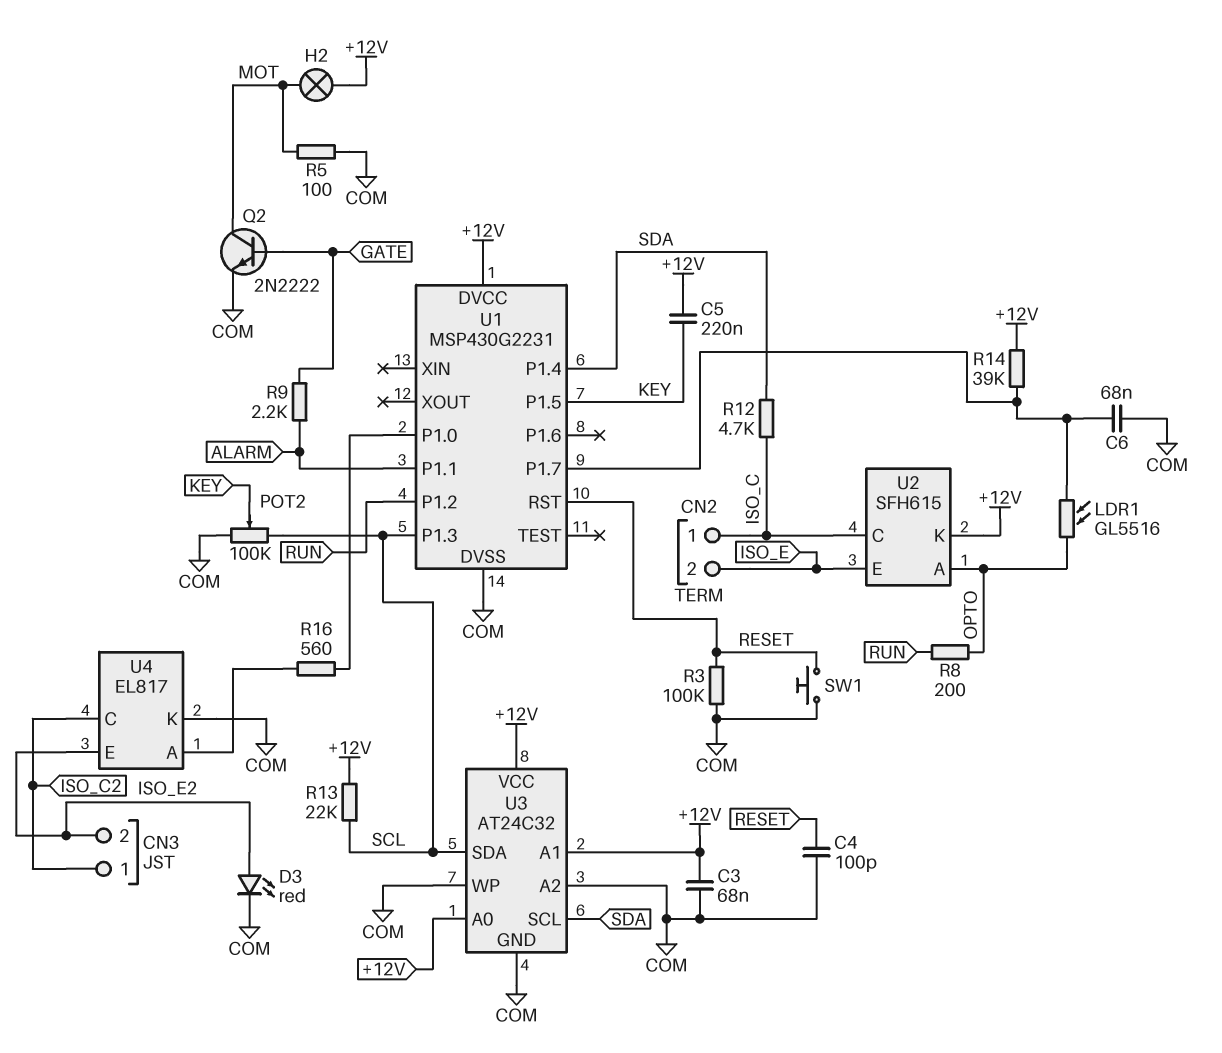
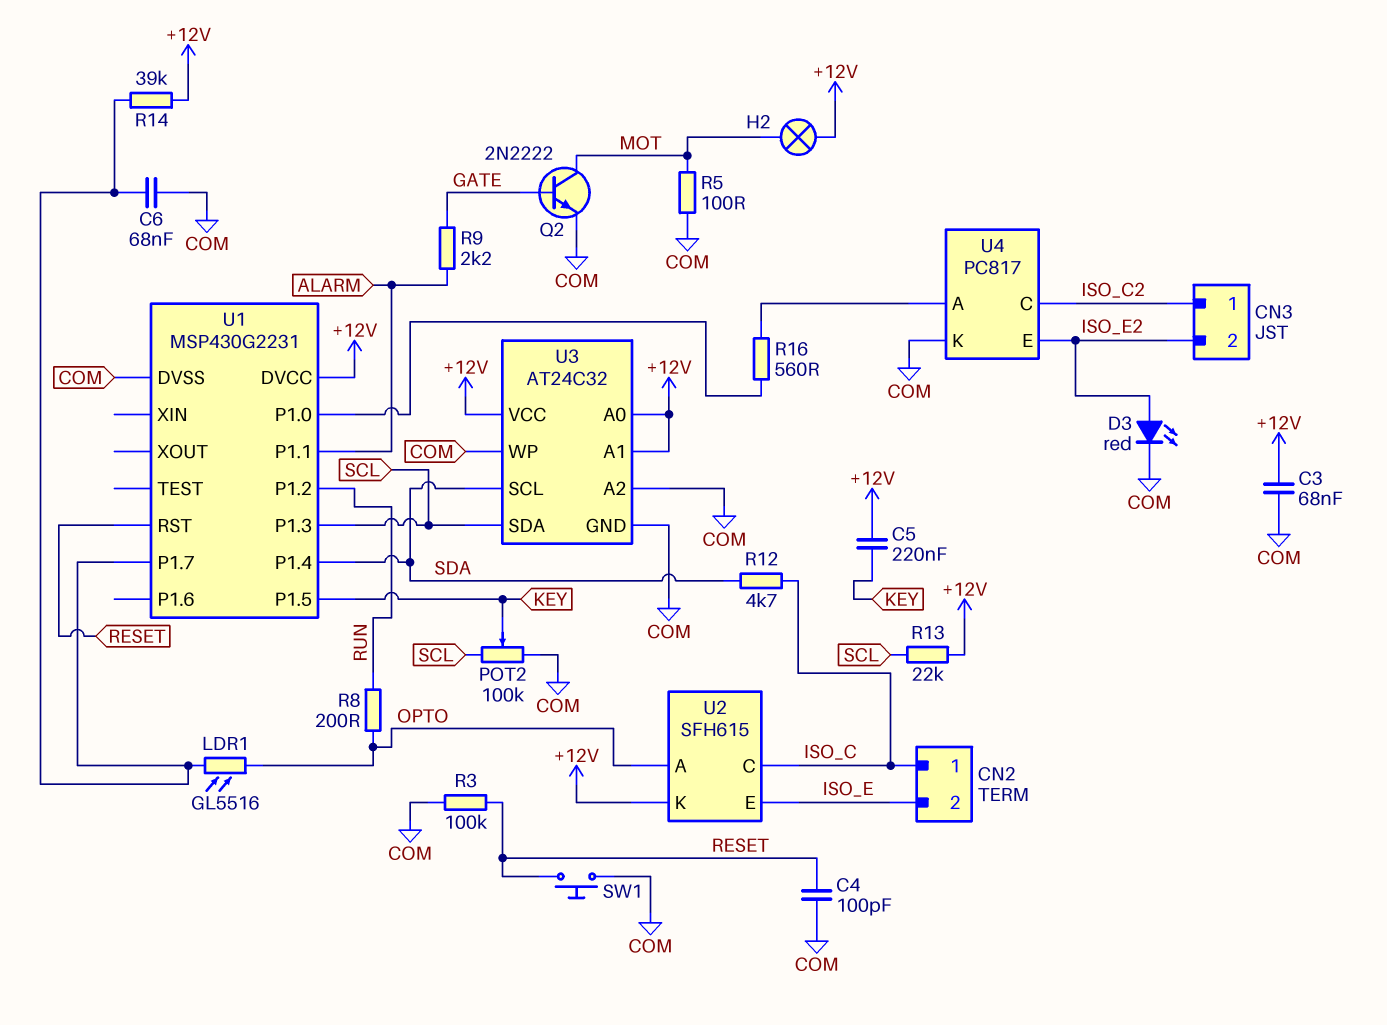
U4: EL817 -> PC817

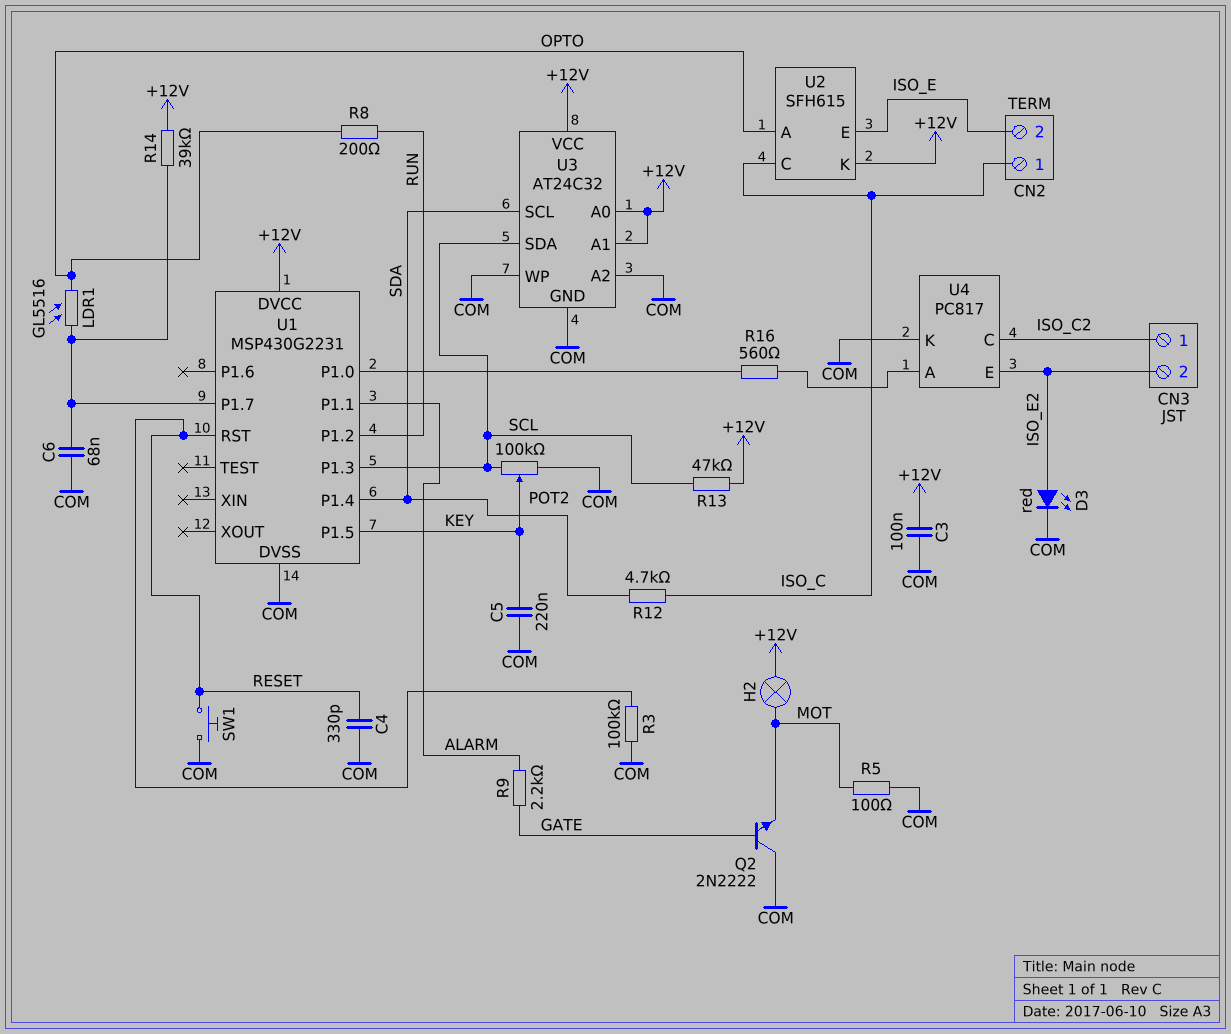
C3: 68nF (+12V, COM) -> 100nF (+12V, COM)
C4: 100pF (COM, RESET) -> 330pF (COM, RESET)
C5: 220nF (+12V, KEY) -> 220nF (COM, KEY)
Q2: NPN 2N2222 (B GATE, C MOT, E COM) -> NPN 2N2222 (B GATE, C COM, E MOT)
R13: 22k (+12V, SCL) -> 47k (+12V, SCL)

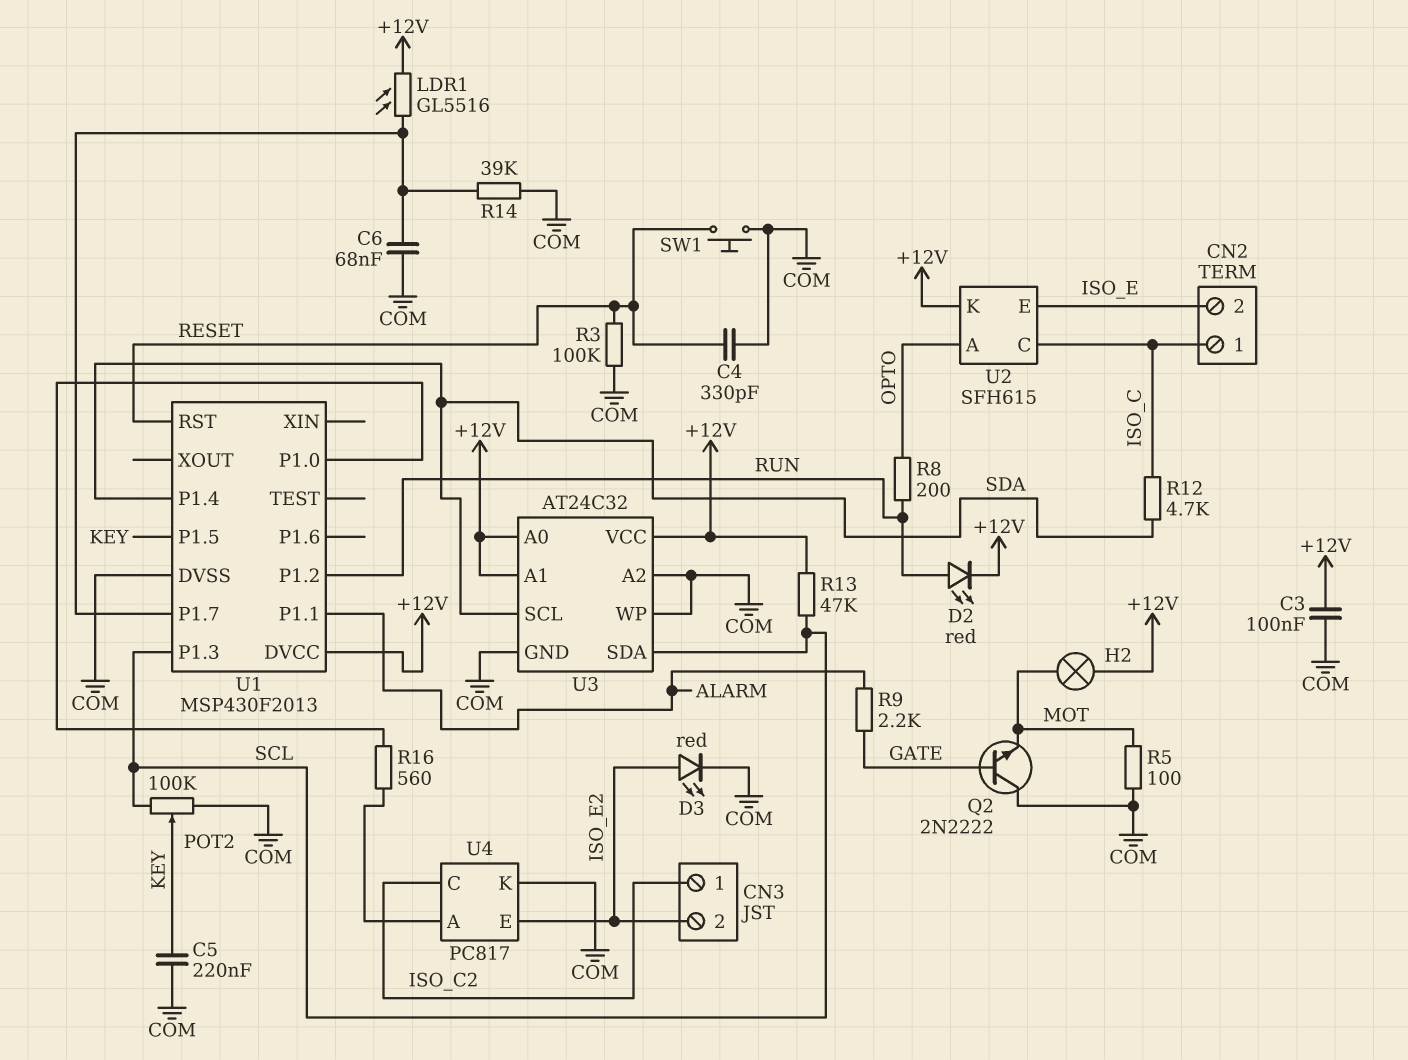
D2: none -> LED red (A RUN, K +12V)
LDR1: GL5516 (OPTO, U1/P1.7) -> GL5516 (+12V, U1/P1.7)
R14: 39k (+12V, U1/P1.7) -> 39k (COM, U1/P1.7)
U1: MSP430G2231 -> MSP430F2013

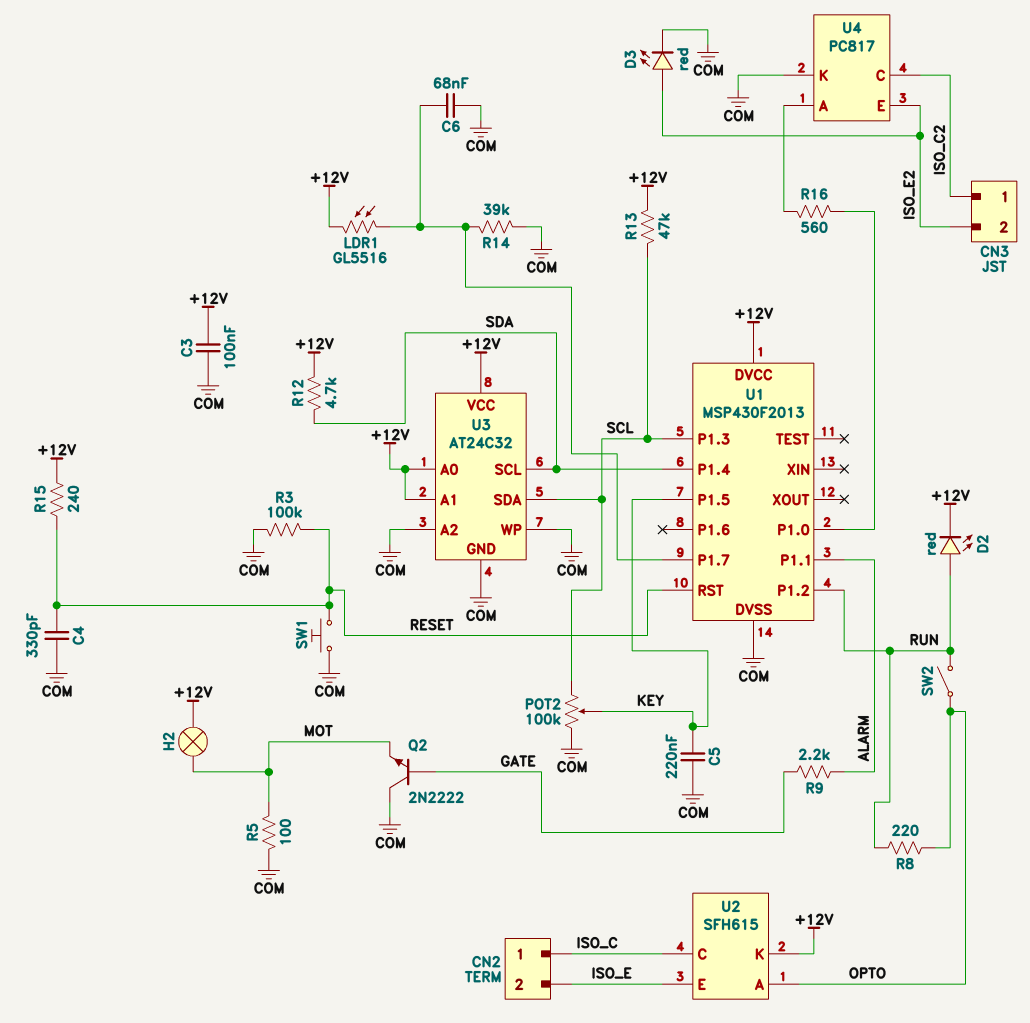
R8: 200 (OPTO, RUN) -> 220 (OPTO, RUN)
R12: 4.7k (ISO_C, SDA) -> 4.7k (+12V, SDA)
R15: none -> 240 (+12V, RESET)
SW2: none -> switch (OPTO, RUN)

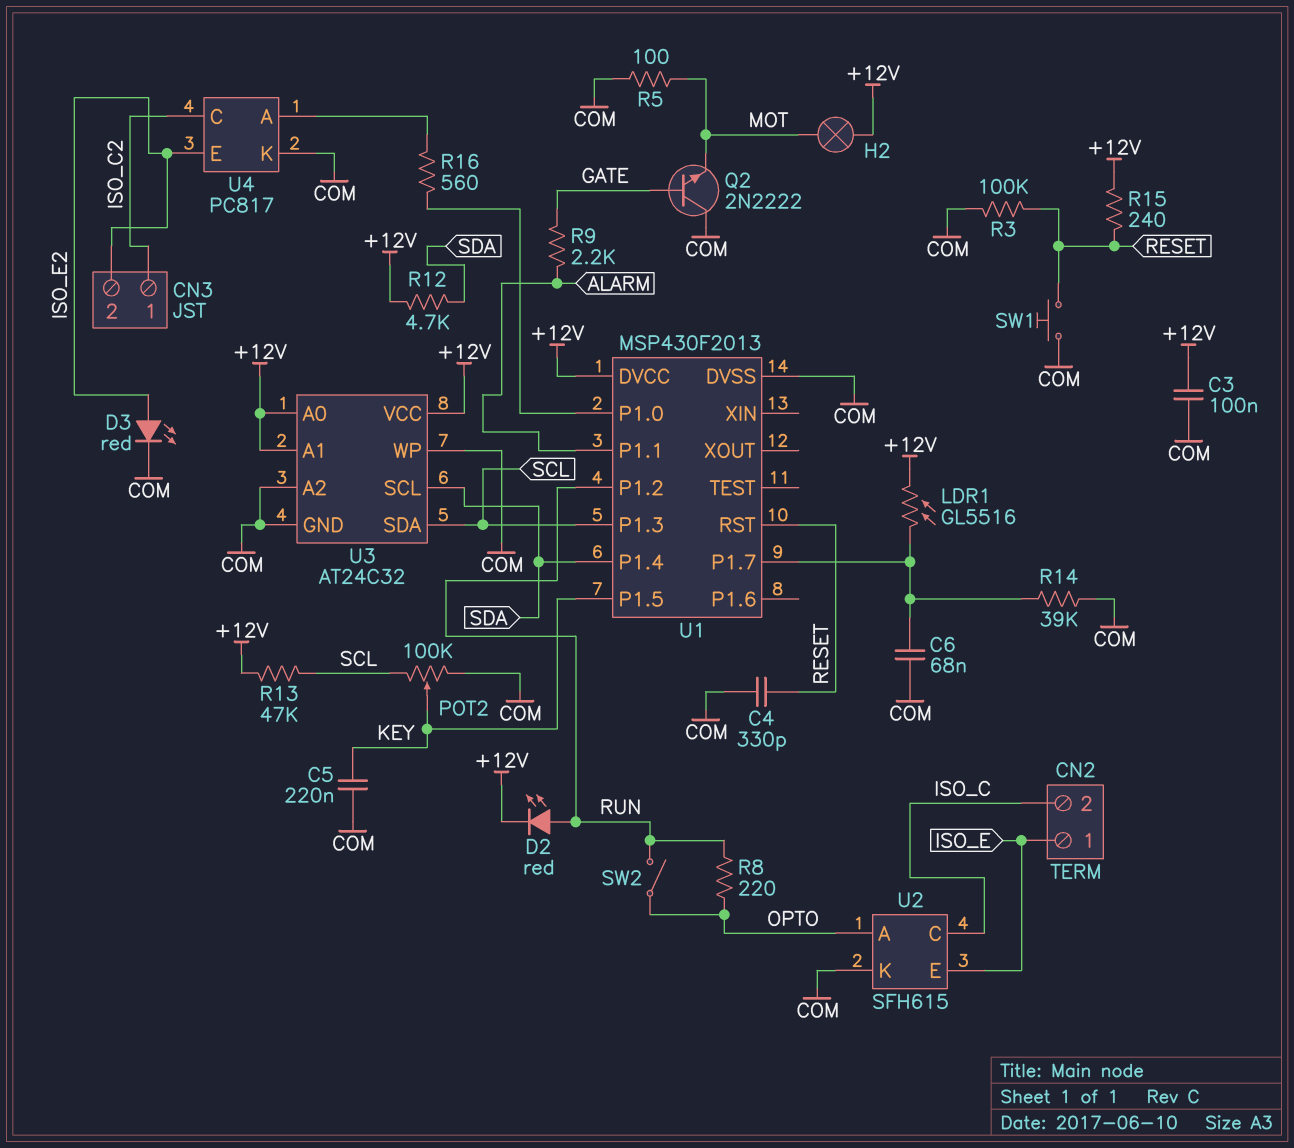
CN2 pin 1: ISO_C -> ISO_E
CN2 pin 2: ISO_E -> ISO_C
U2 pin K: +12V -> COM

